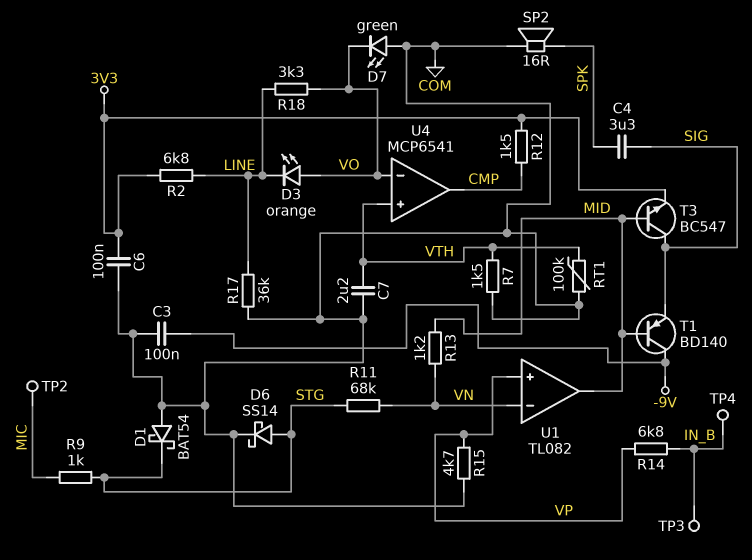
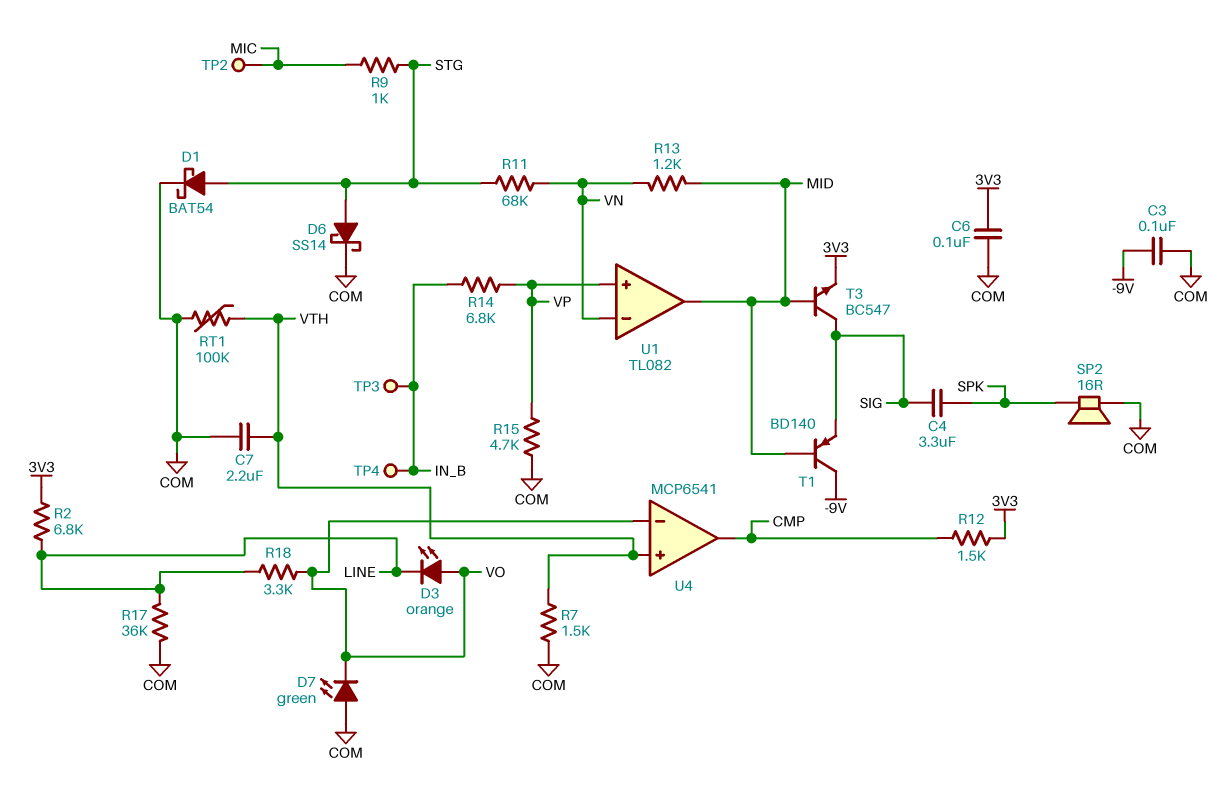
D1: schottky BAT54 (A COM, K STG) -> schottky BAT54 (A STG, K COM)

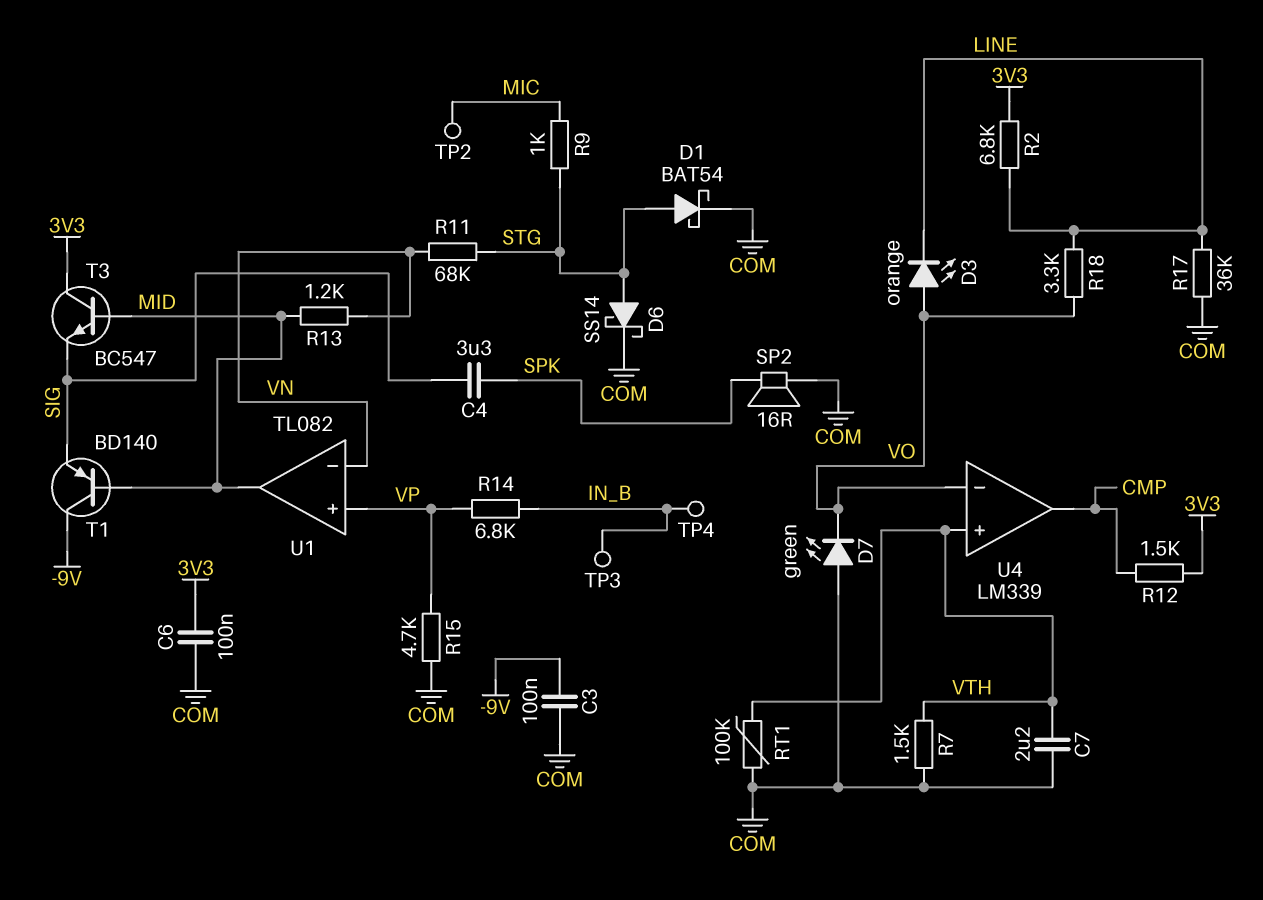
T3: NPN BC547 (B MID, C SIG, E 3V3) -> NPN BC547 (B MID, C 3V3, E SIG)
U4: MCP6541 -> LM339

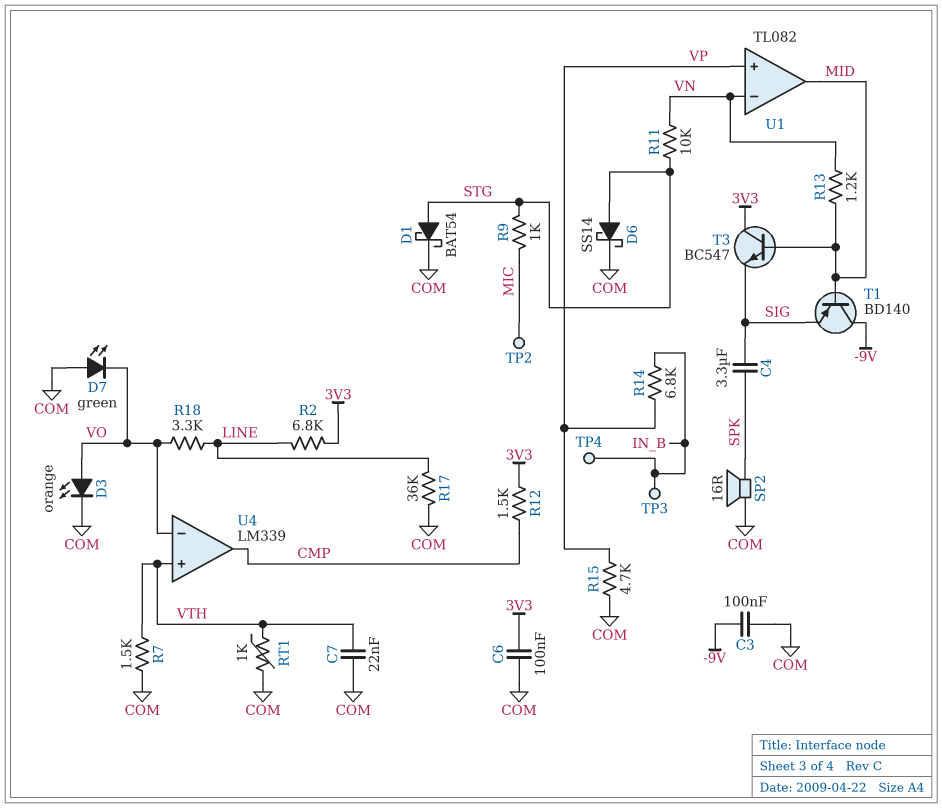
C7: 2.2uF (COM, VTH) -> 22nF (COM, VTH)
D3: LED orange (A VO, K LINE) -> LED orange (A VO, K COM)
R11: 68k (STG, VN) -> 10k (STG, VN)
RT1: 100k (COM, VTH) -> 1k (COM, VTH)

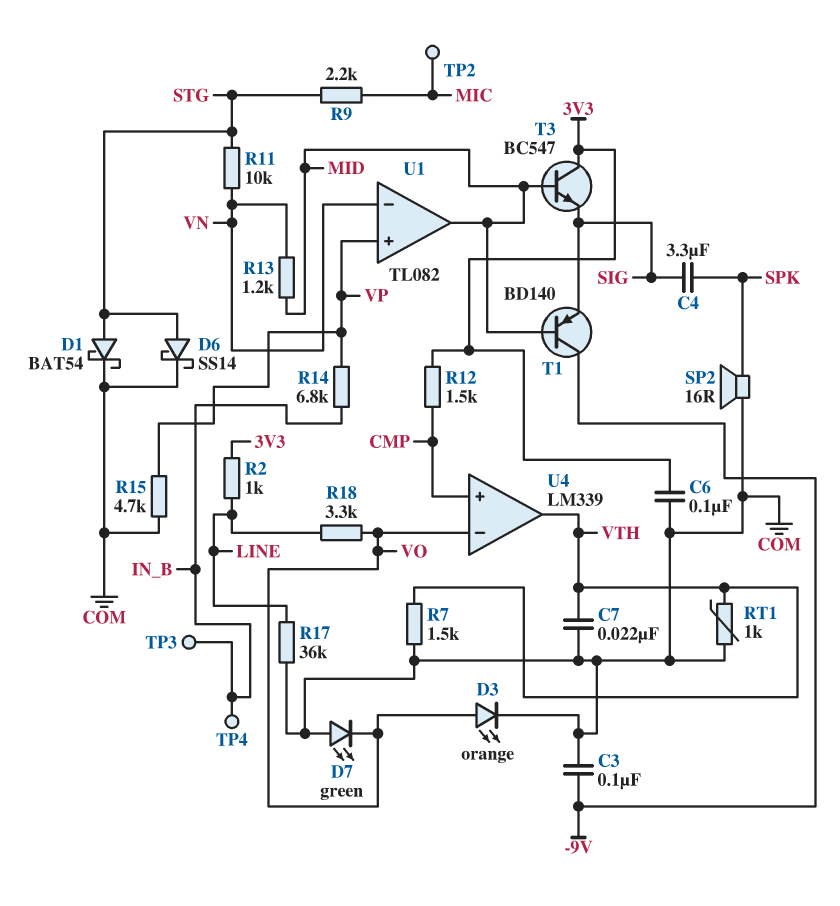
R2: 6.8k (3V3, LINE) -> 1k (3V3, LINE)
R9: 1k (MIC, STG) -> 2.2k (MIC, STG)
U4 pin in+: VTH -> CMP
U4 pin out: CMP -> VTH

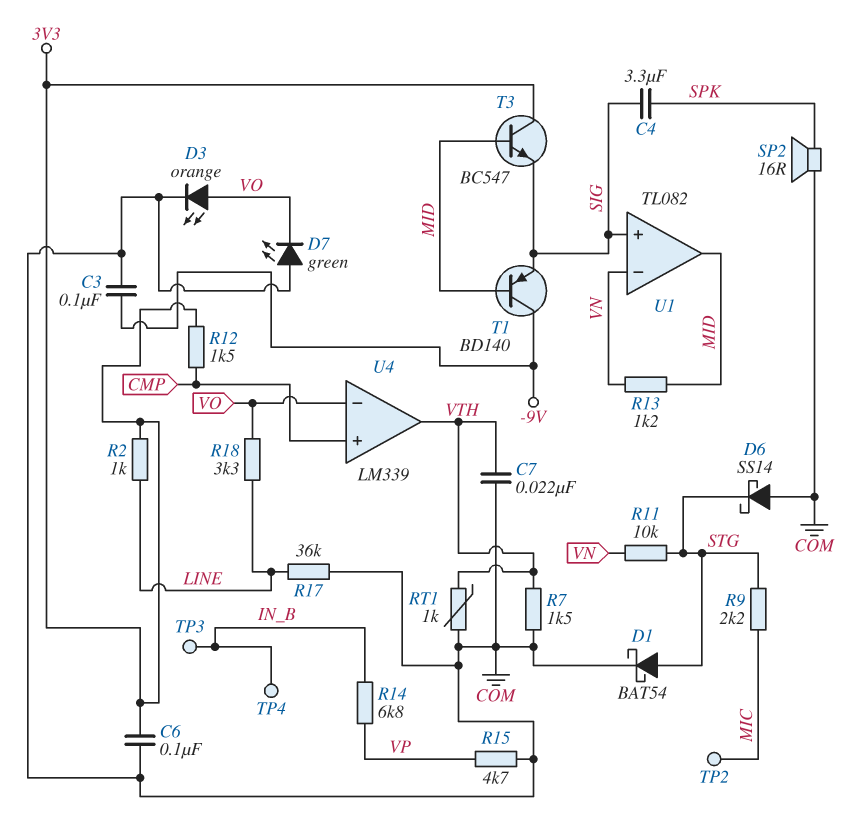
D6: schottky SS14 (A STG, K COM) -> schottky SS14 (A COM, K STG)
U1 pin in+: VP -> SIG

